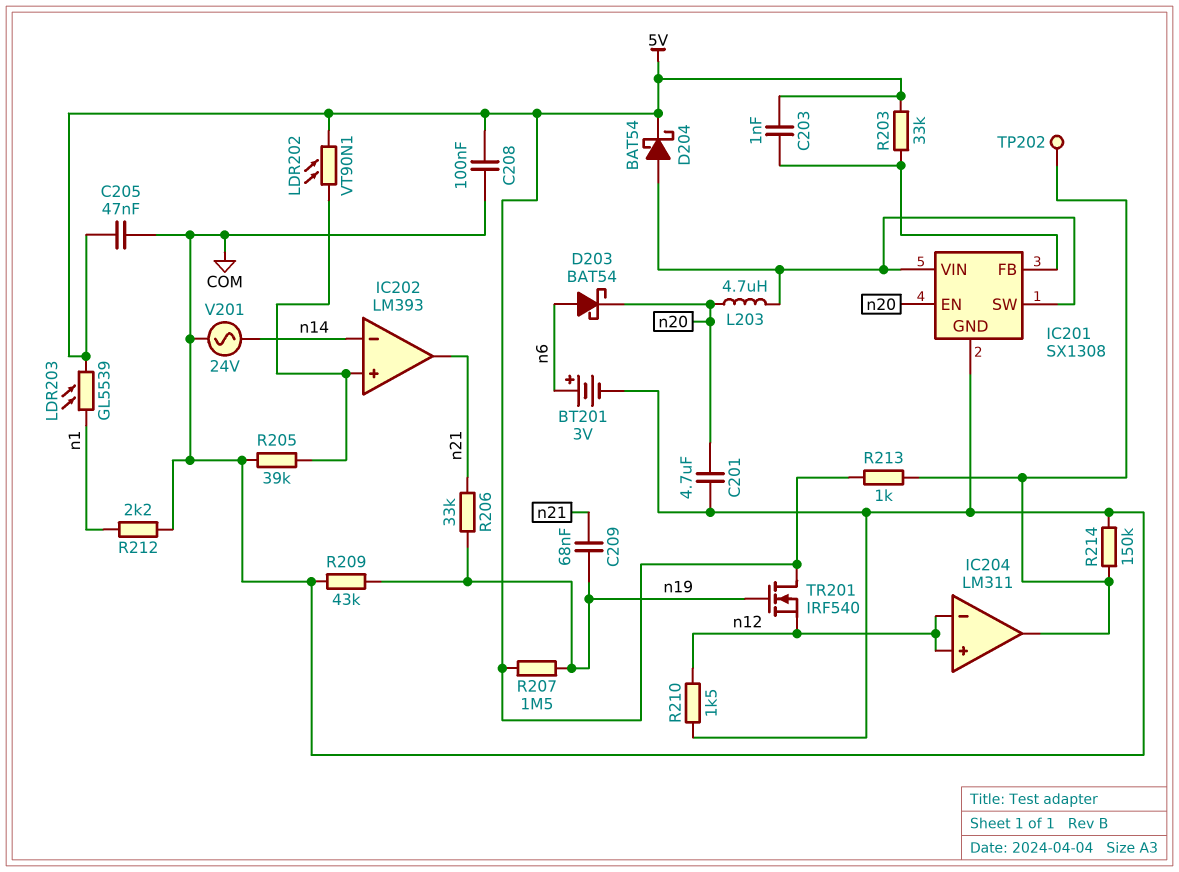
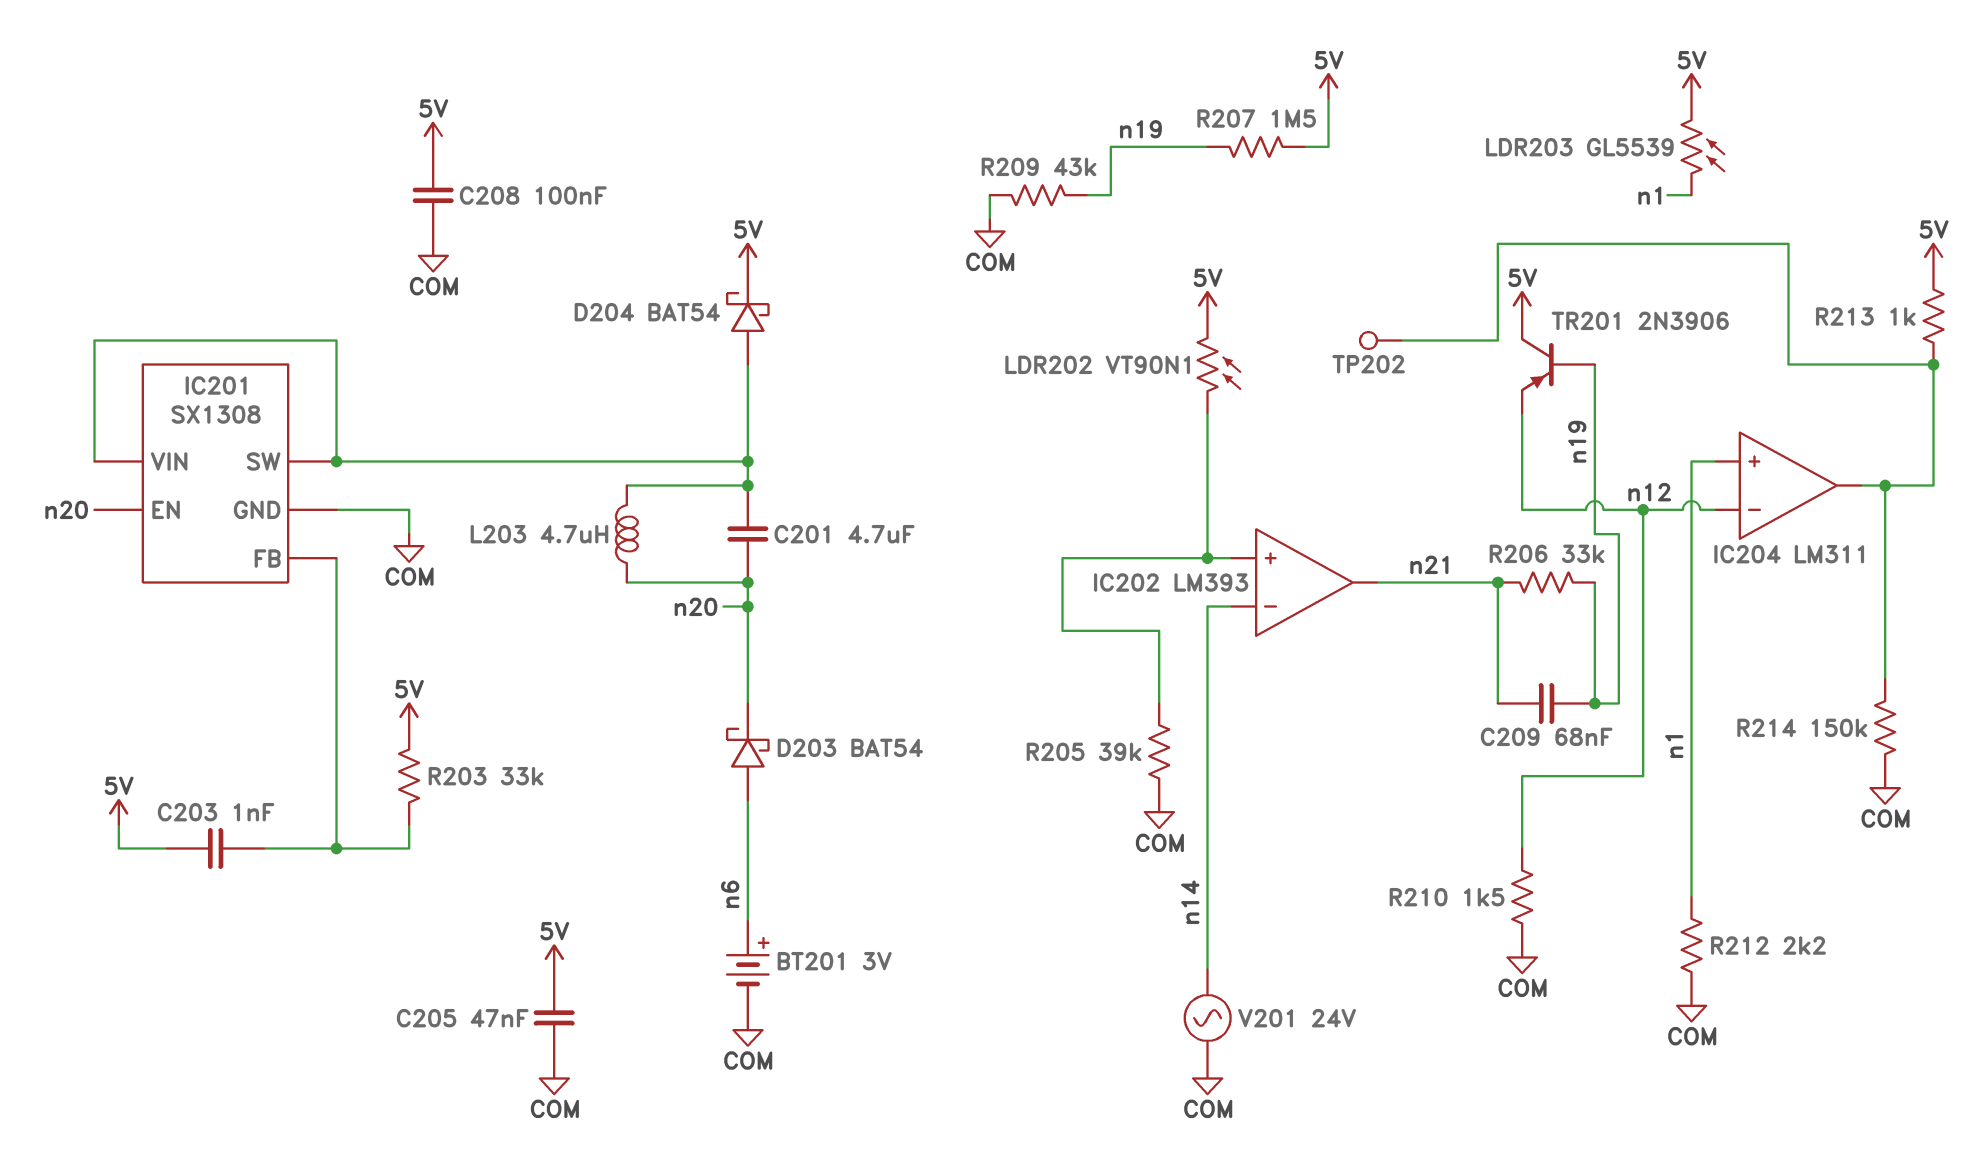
C201: 4.7uF (COM, n20) -> 4.7uF (IC201/SW, n20)
IC204 pin in+: n12 -> n1
TR201: NMOS IRF540 (G n19, D 5V, S n12) -> PNP 2N3906 (B n19, C 5V, E n12)

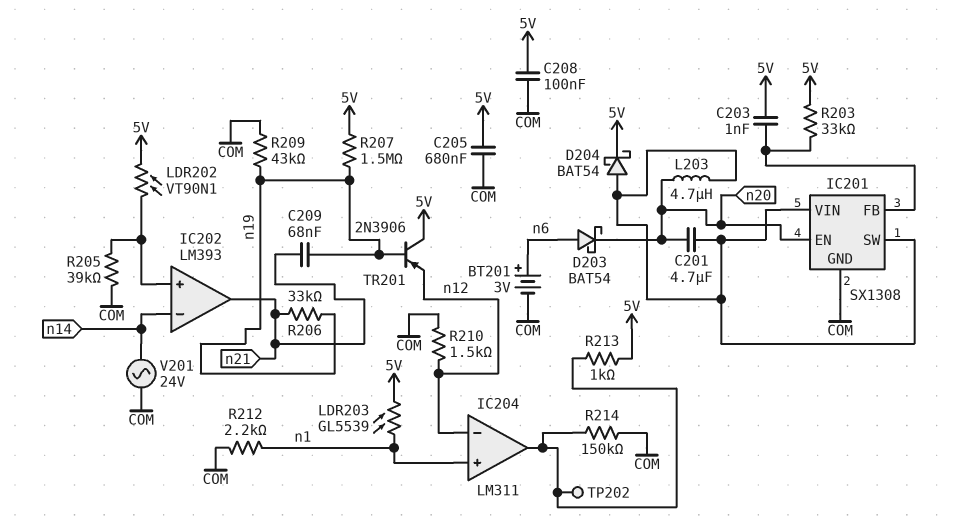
C205: 47nF (5V, COM) -> 680nF (5V, COM)

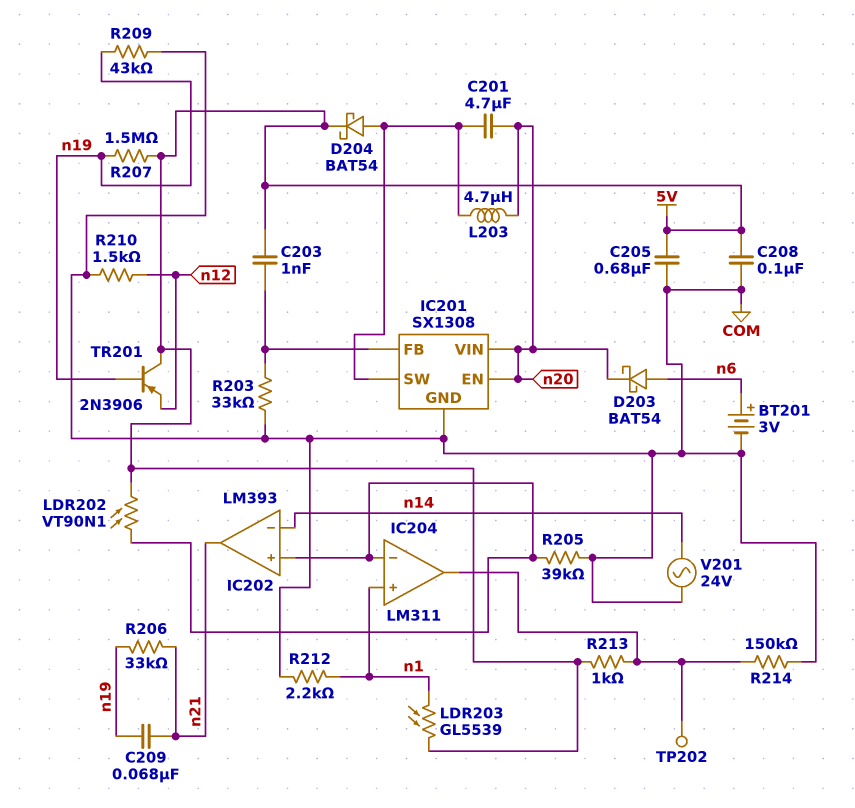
IC201 pin VIN: IC201/SW -> n20
IC204 pin in-: n12 -> IC202/in+
R203: 33k (5V, IC201/FB) -> 33k (COM, IC201/FB)

